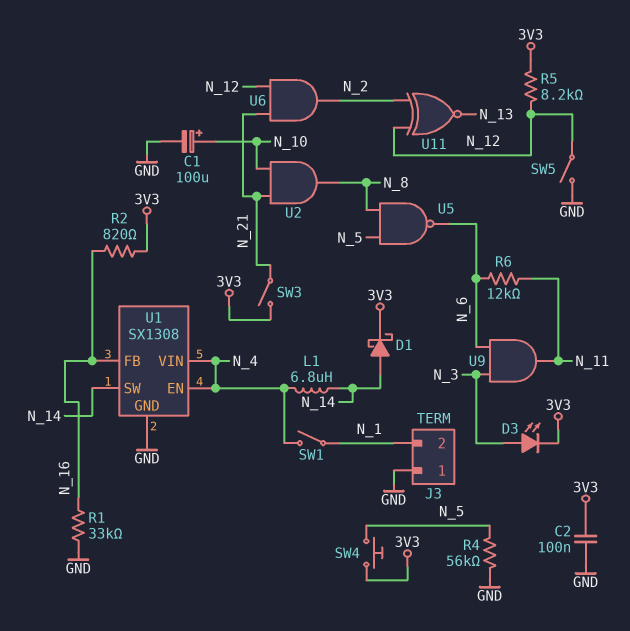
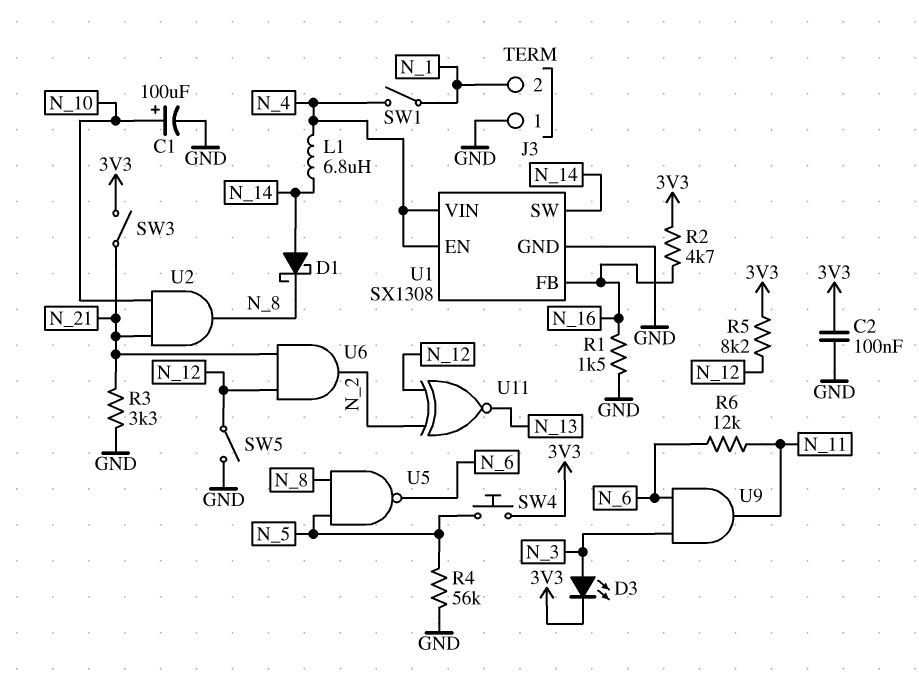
D1: schottky (A N_14, K 3V3) -> schottky (A N_14, K N_8)
R1: 33k (GND, N_16) -> 1.5k (GND, N_16)
R2: 820 (3V3, N_16) -> 4.7k (3V3, N_16)
R3: none -> 3.3k (GND, N_21)

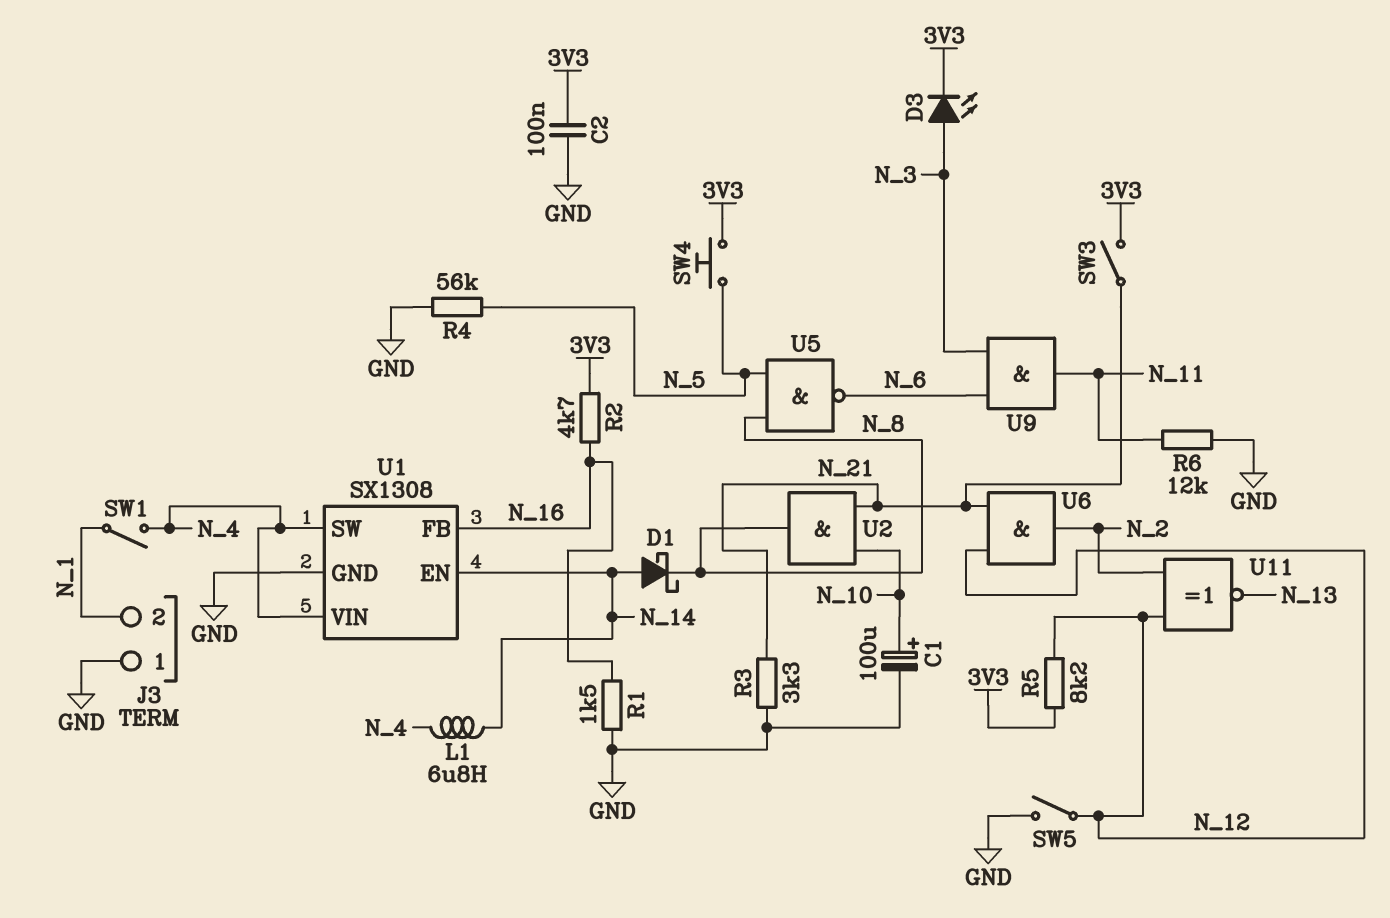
R6: 12k (N_6, N_11) -> 12k (GND, N_11)
U1 pin EN: N_4 -> N_14
U1 pin SW: N_14 -> N_4

